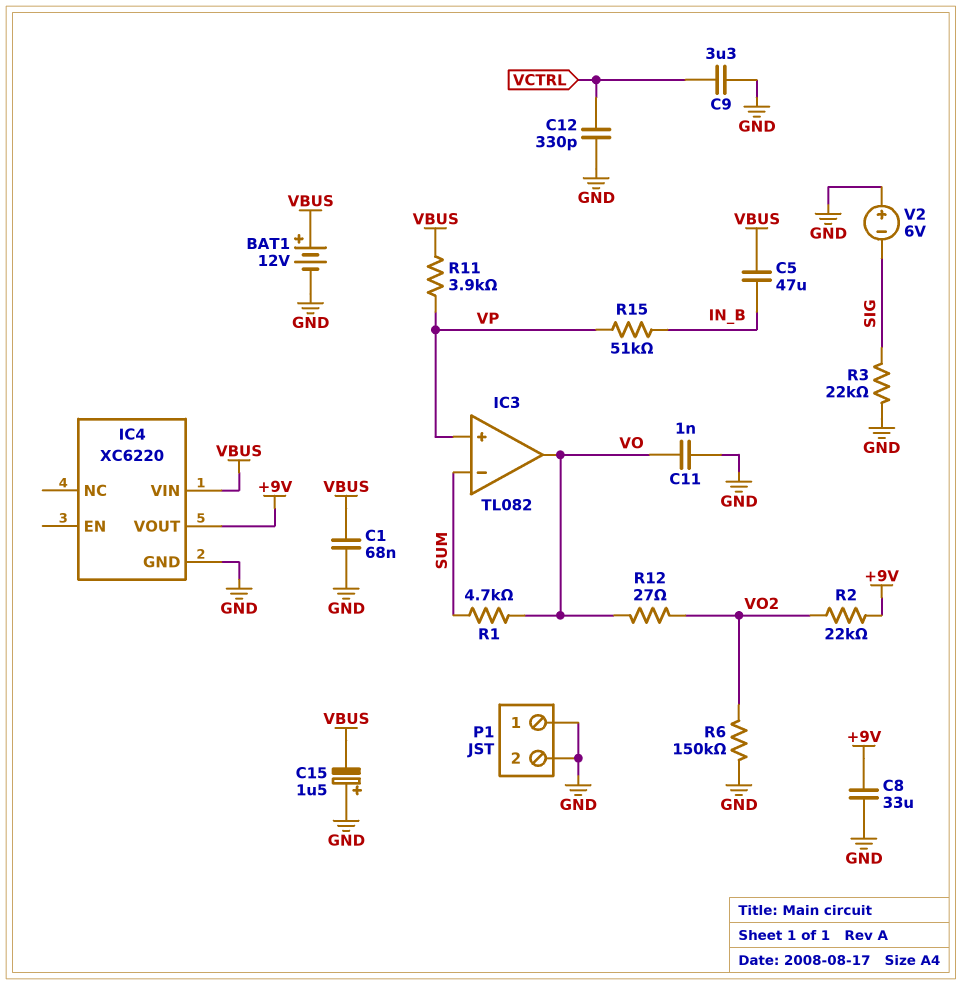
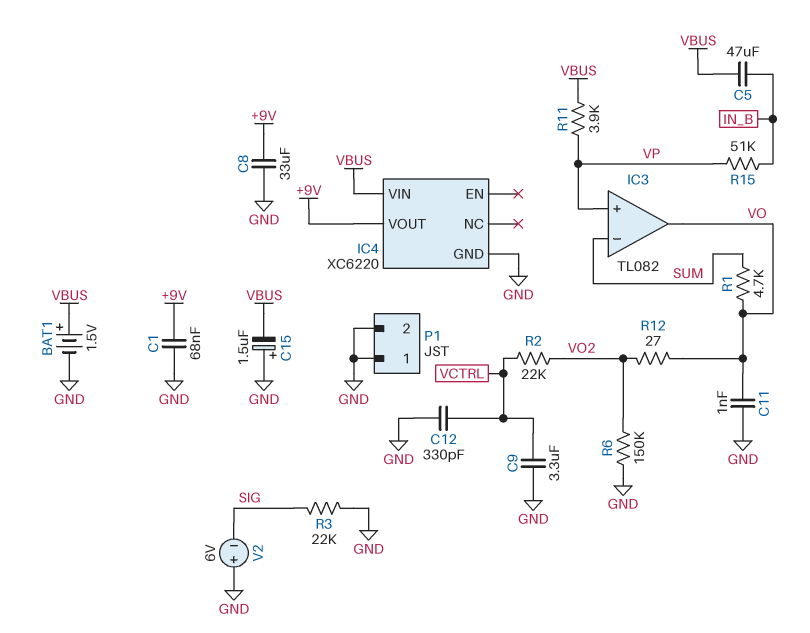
BAT1: 12V (plus VBUS, minus GND) -> 1.5V (plus VBUS, minus GND)
C1: 68nF (GND, VBUS) -> 68nF (+9V, GND)
R2: 22k (+9V, VO2) -> 22k (VCTRL, VO2)

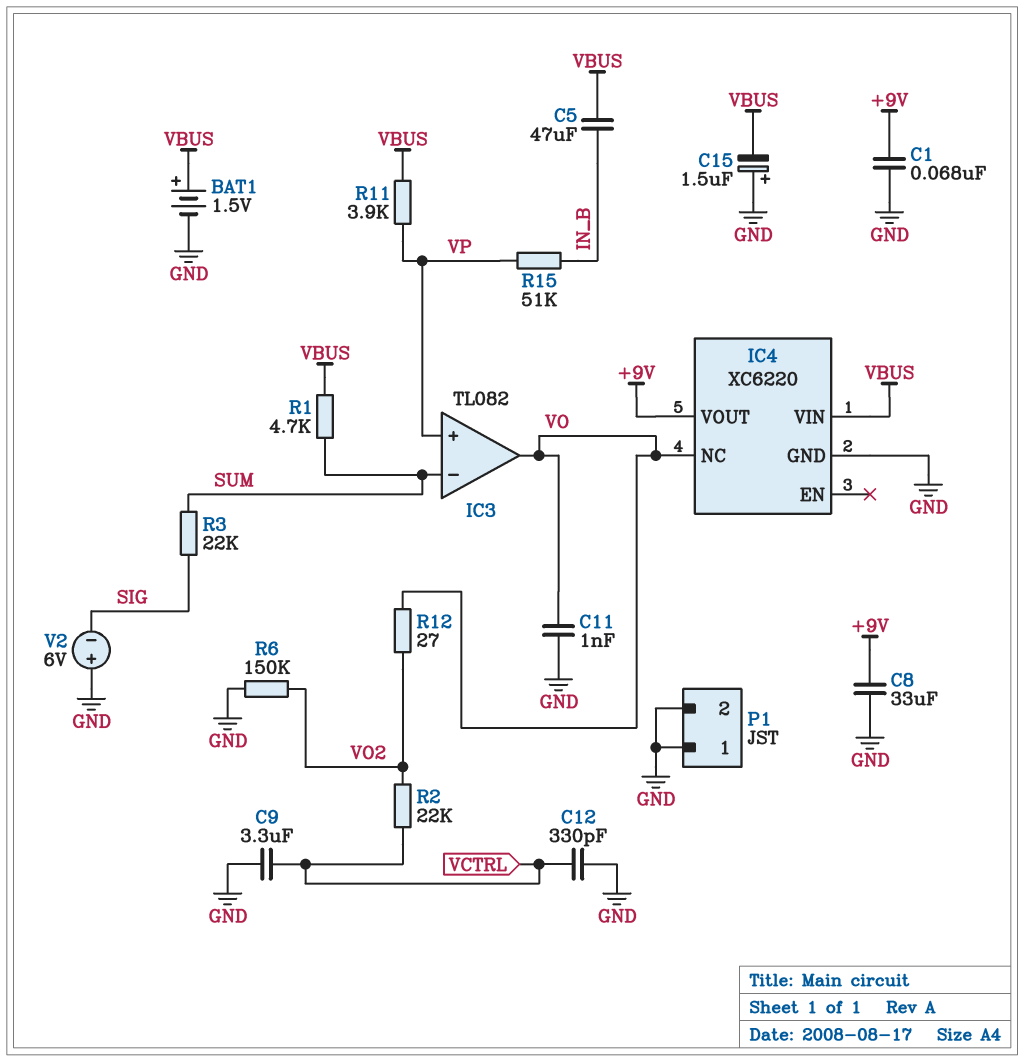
IC4 pin NC: none -> VO
R1: 4.7k (SUM, VO) -> 4.7k (SUM, VBUS)
R3: 22k (GND, SIG) -> 22k (SIG, SUM)

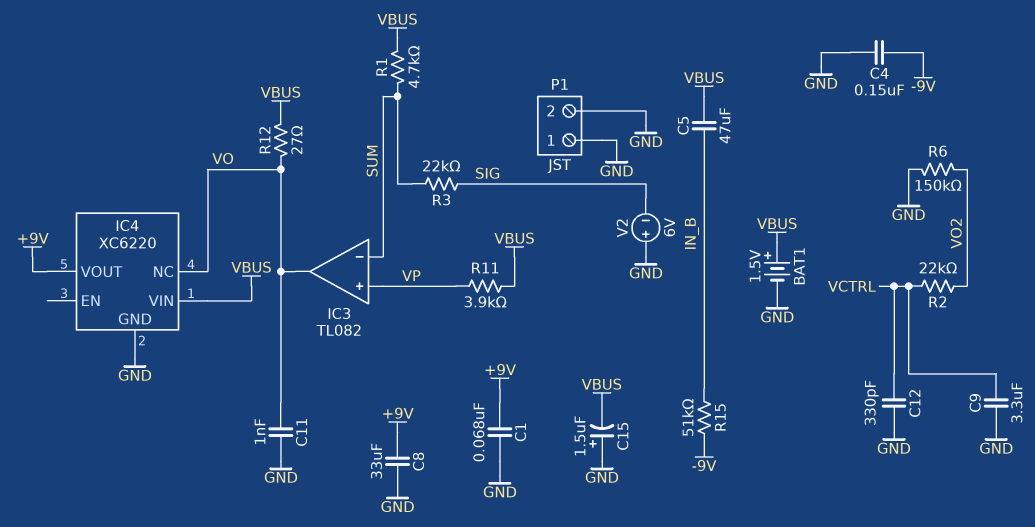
C4: none -> 150nF (-9V, GND)
R12: 27 (VO, VO2) -> 27 (VBUS, VO)
R15: 51k (IN_B, VP) -> 51k (-9V, IN_B)

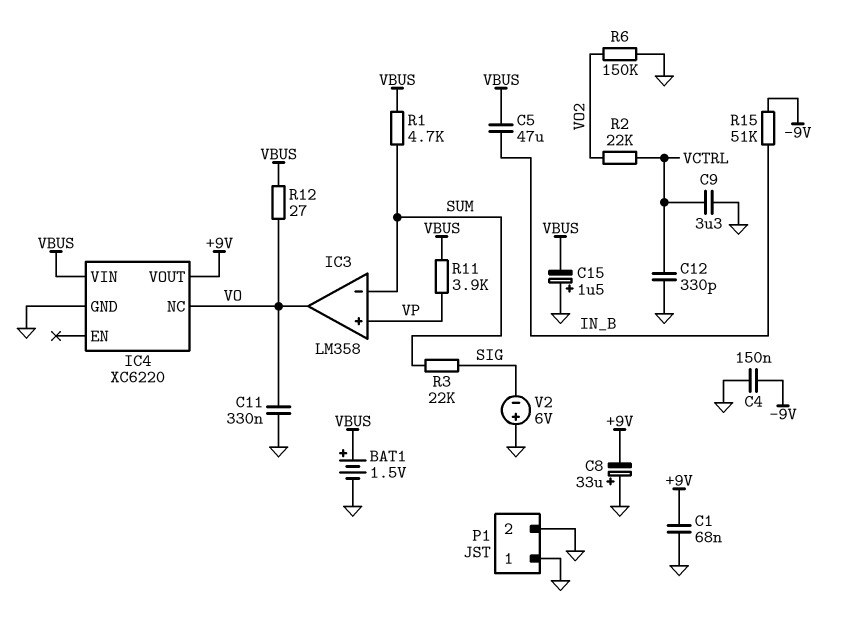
C8: 33uF (+9V, GND) -> 33uF (plus GND, minus +9V)
C11: 1nF (GND, VO) -> 330nF (GND, VO)
IC3: TL082 -> LM358

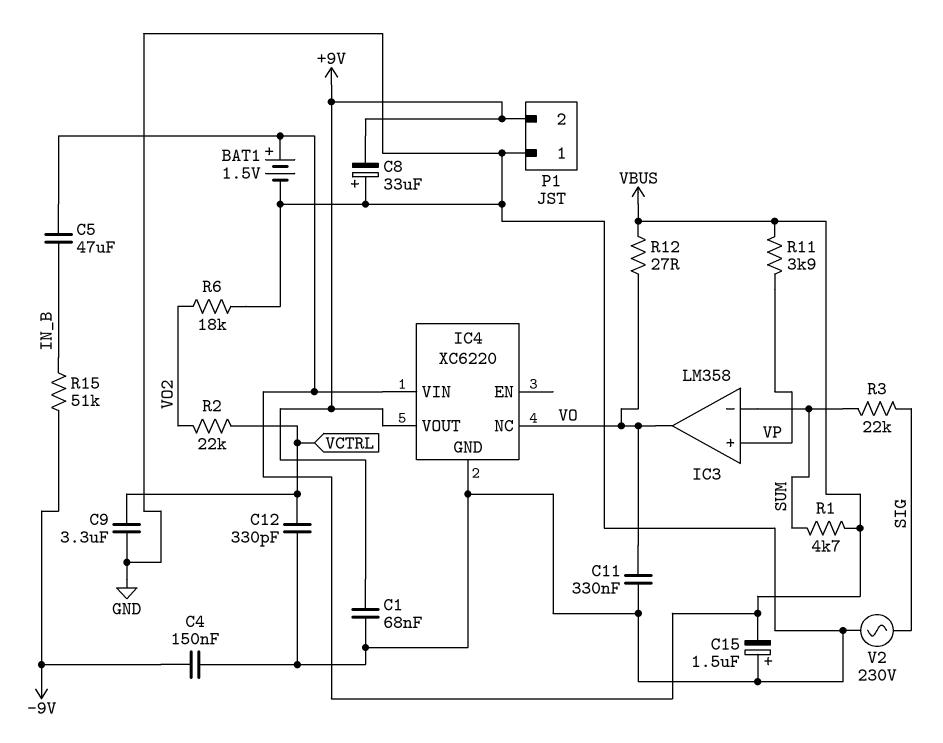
P1 pin 2: GND -> +9V
R6: 150k (GND, VO2) -> 18k (GND, VO2)
V2: 6V (plus GND, minus SIG) -> AC 230V (GND, SIG)

